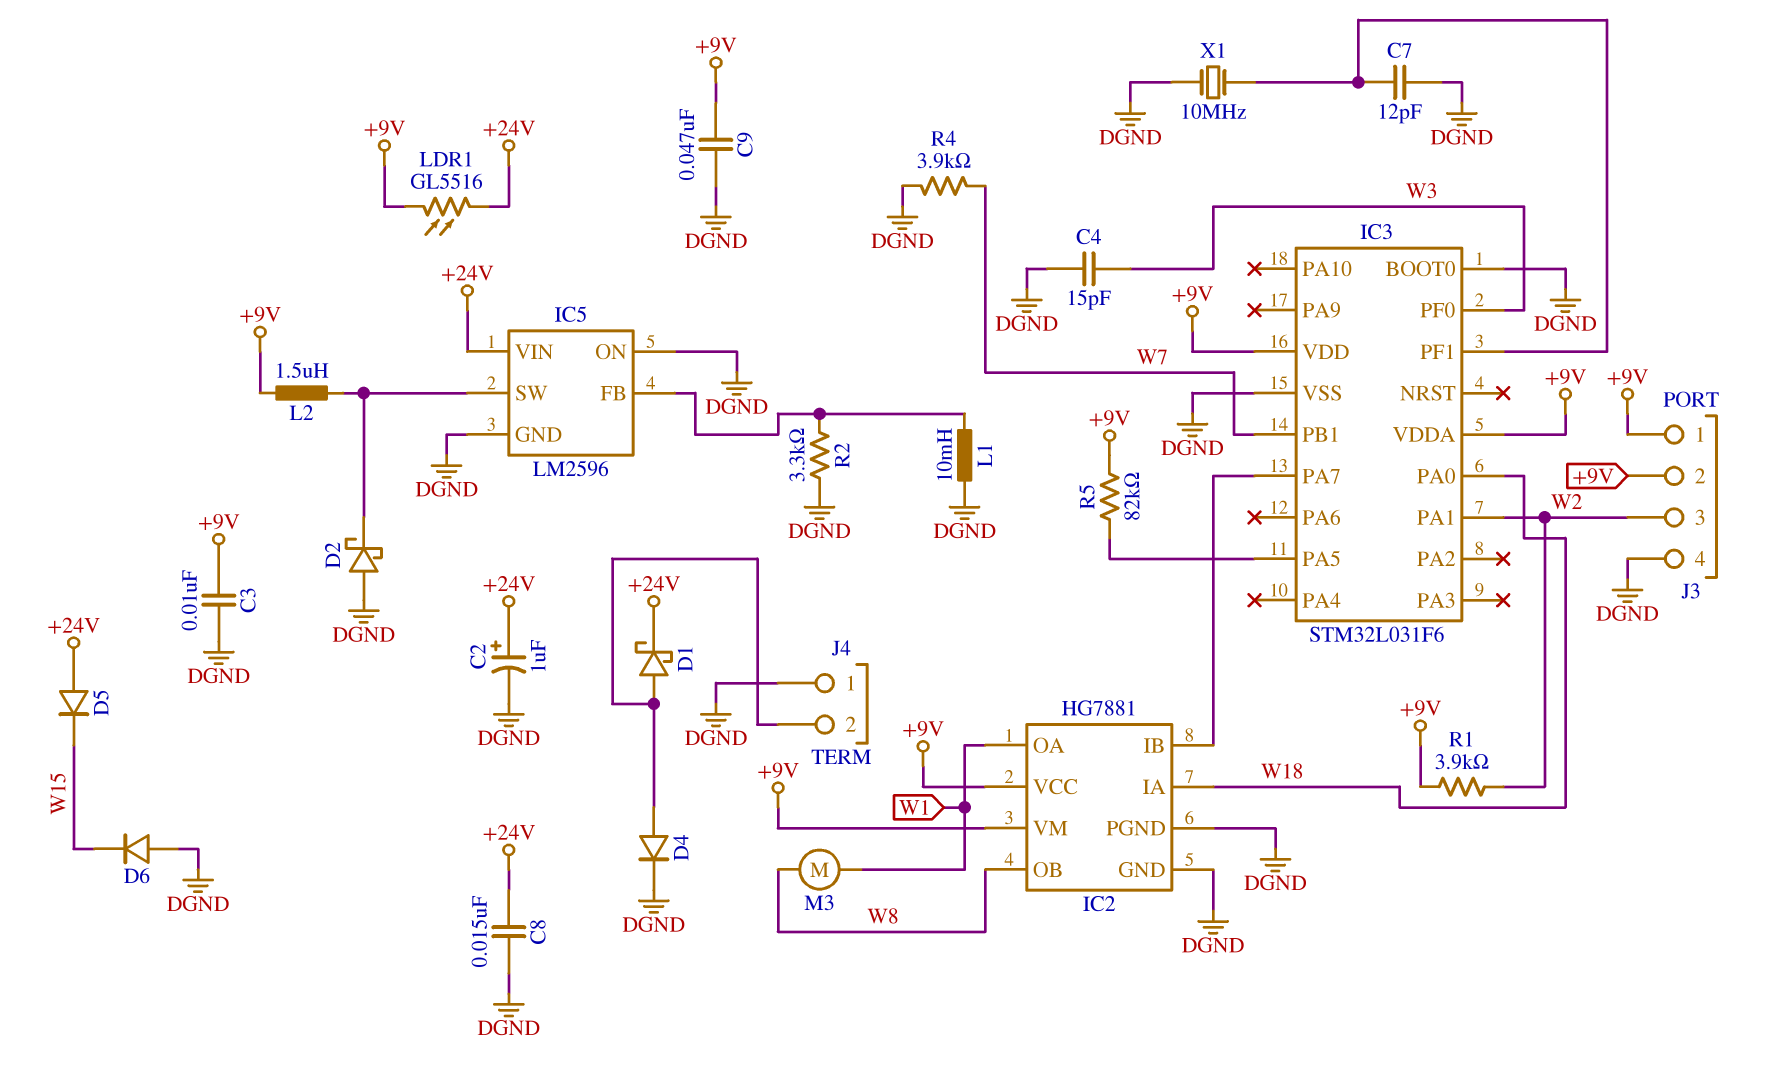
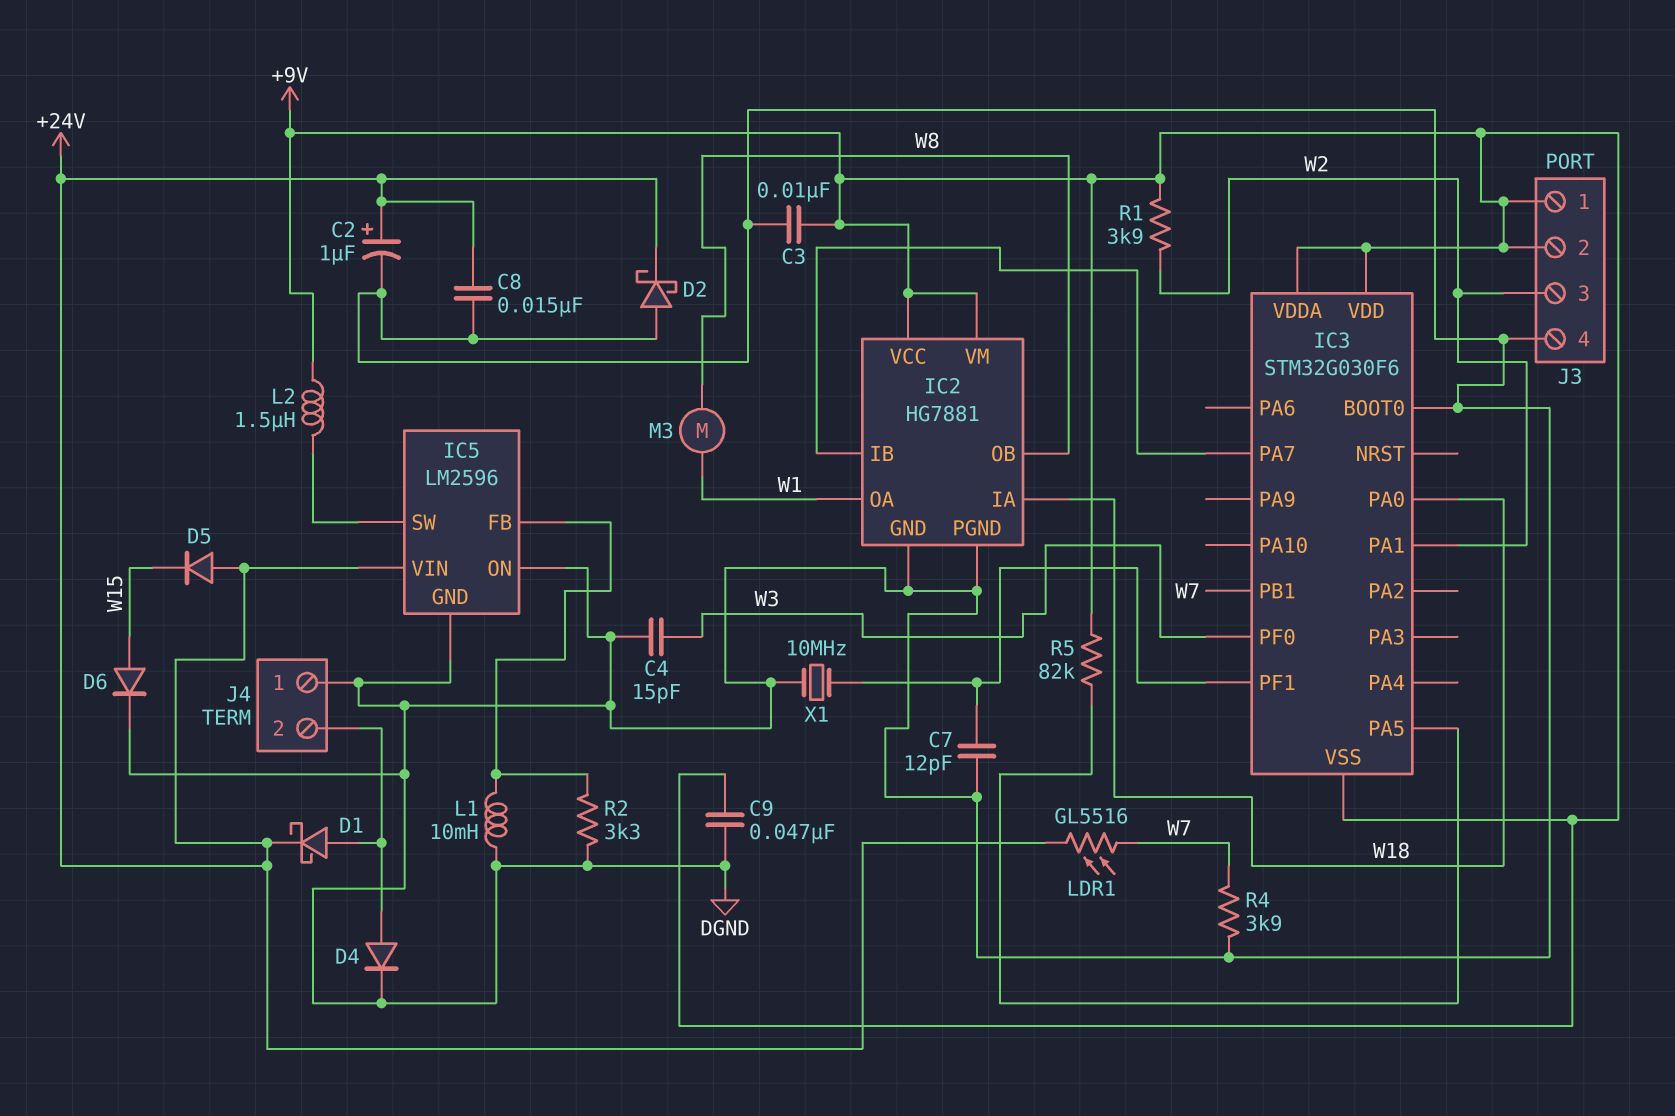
D2: schottky (A DGND, K IC5/SW) -> schottky (A DGND, K +24V)
D6: diode (A DGND, K W15) -> diode (A W15, K DGND)
IC3: STM32L031F6 -> STM32G030F6
IC3 pin VSS: DGND -> +9V
LDR1: GL5516 (+9V, +24V) -> GL5516 (+24V, W7)

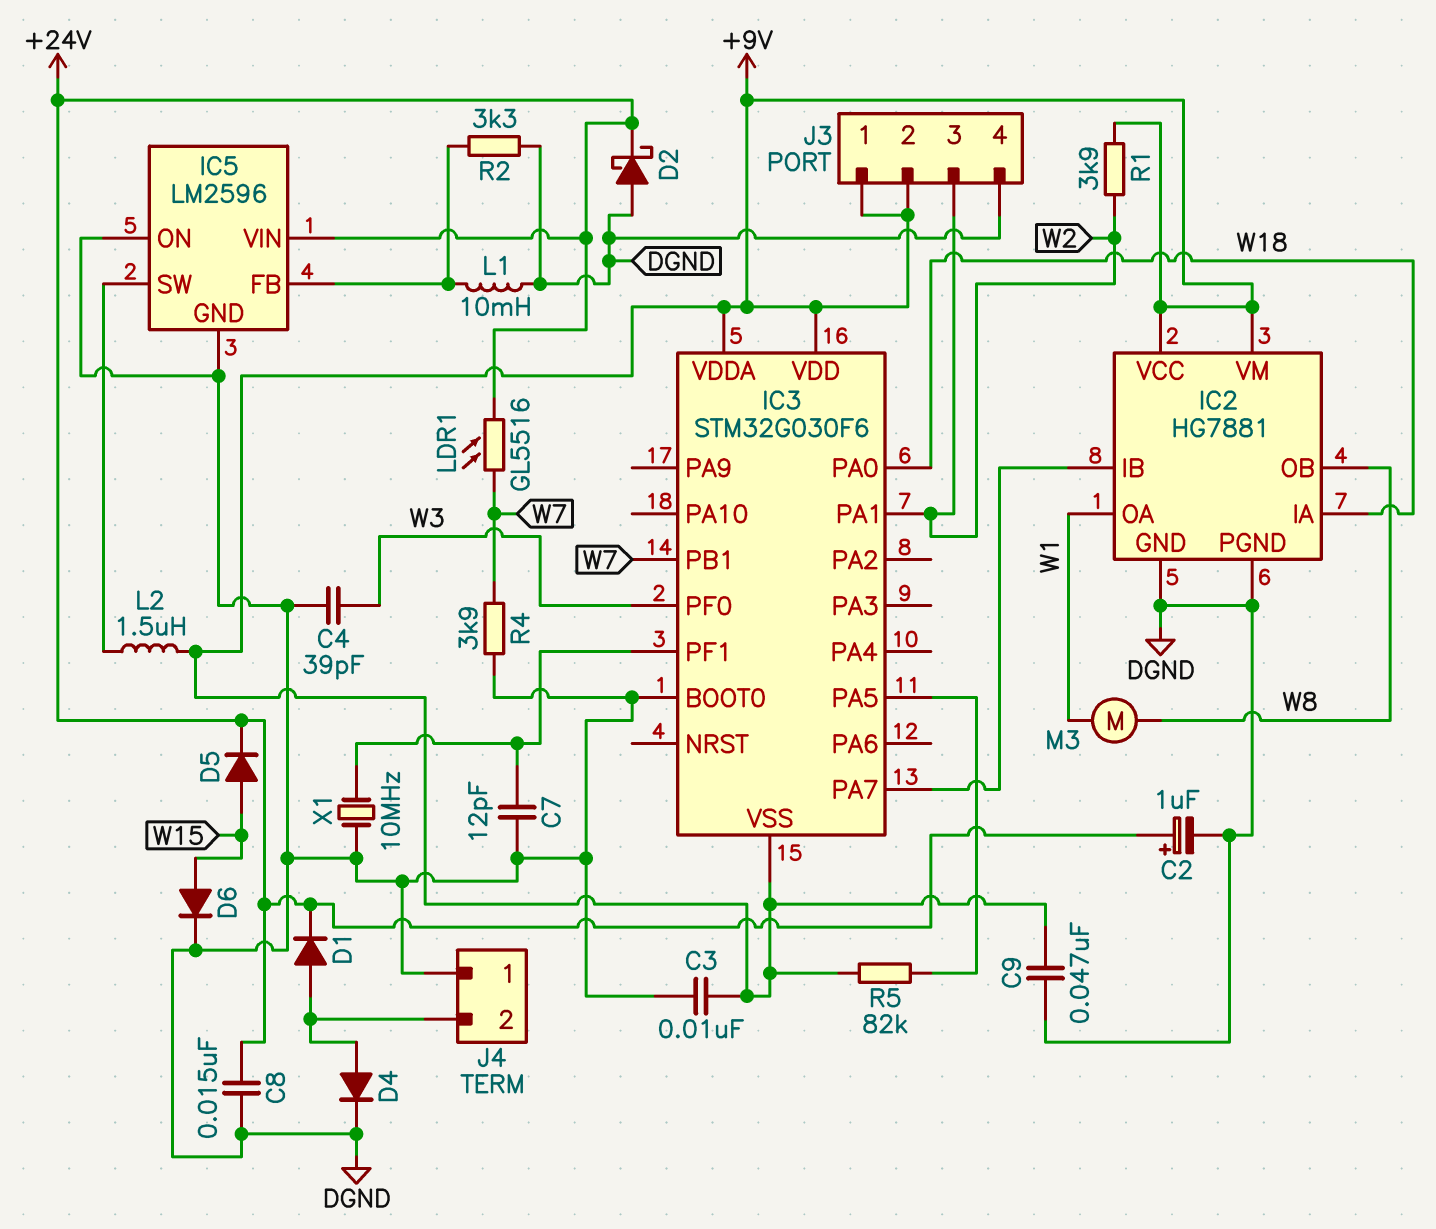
C4: 15pF (DGND, W3) -> 39pF (DGND, W3)
D1: schottky (A J4/2, K +24V) -> diode (A J4/2, K +24V)
D5: diode (A +24V, K W15) -> diode (A W15, K +24V)

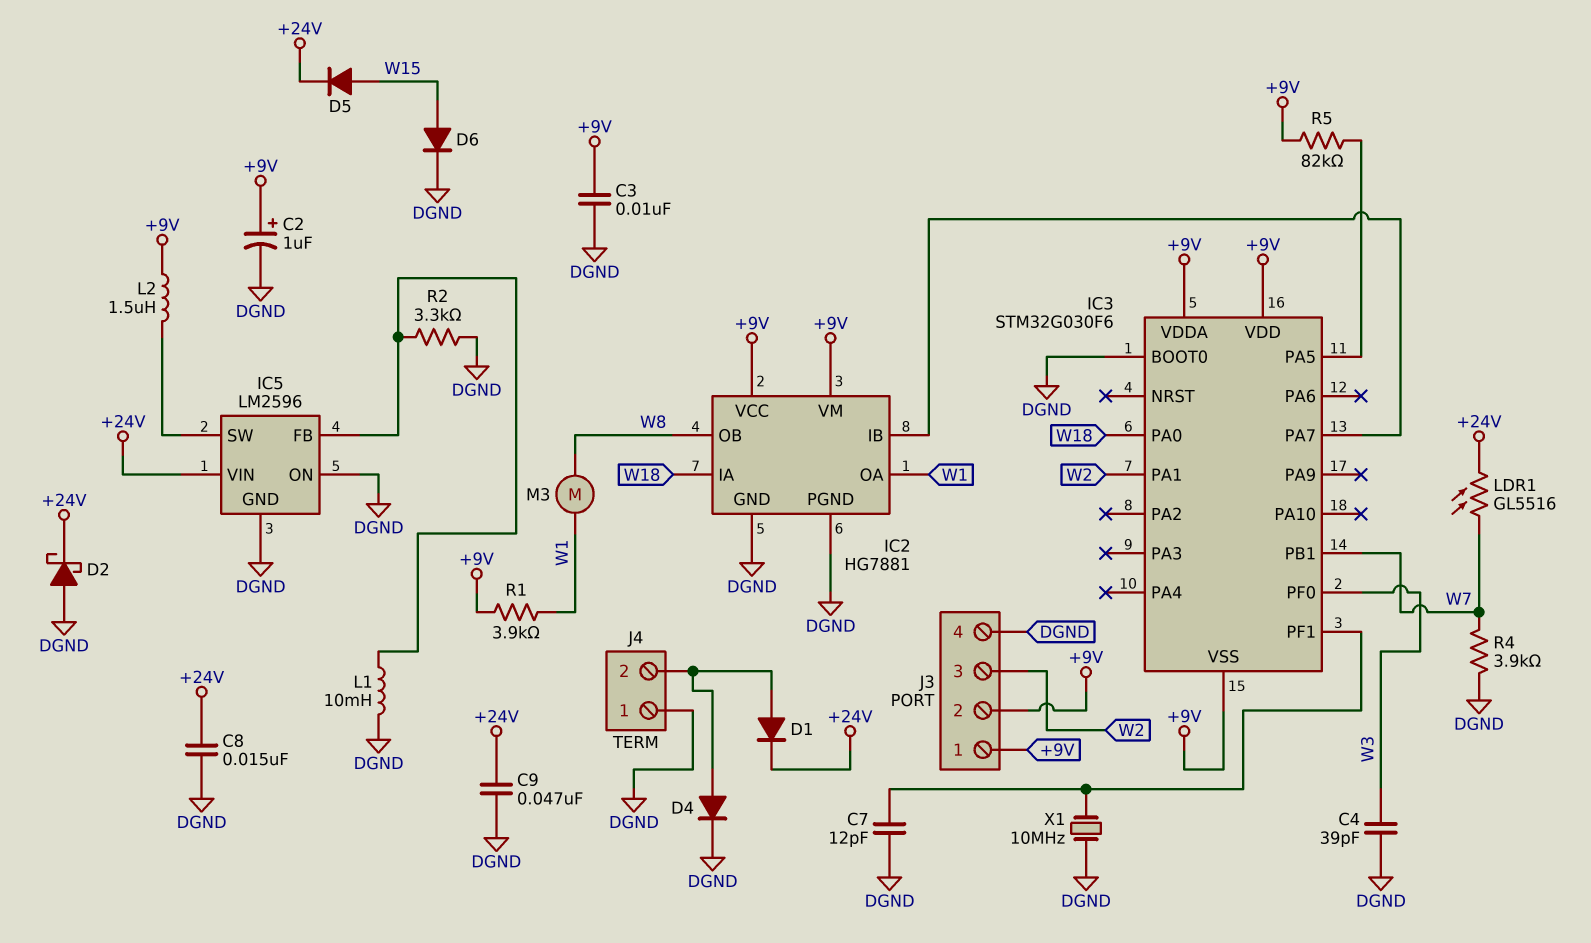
C2: 1uF (plus +24V, minus DGND) -> 1uF (plus +9V, minus DGND)
C9: 47nF (+9V, DGND) -> 47nF (+24V, DGND)
R1: 3.9k (+9V, W2) -> 3.9k (+9V, W1)

